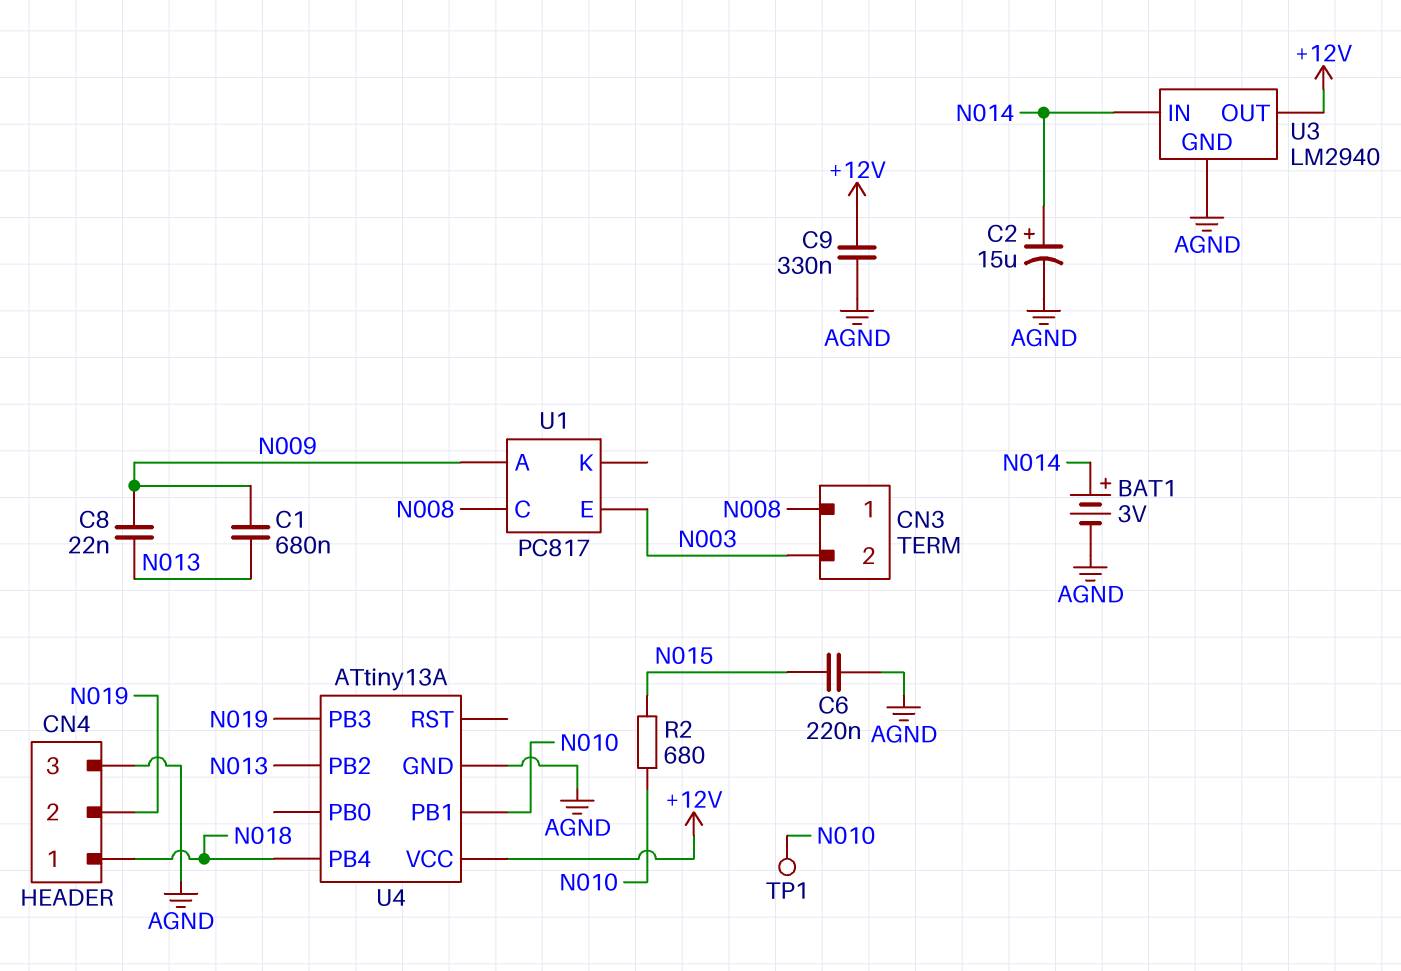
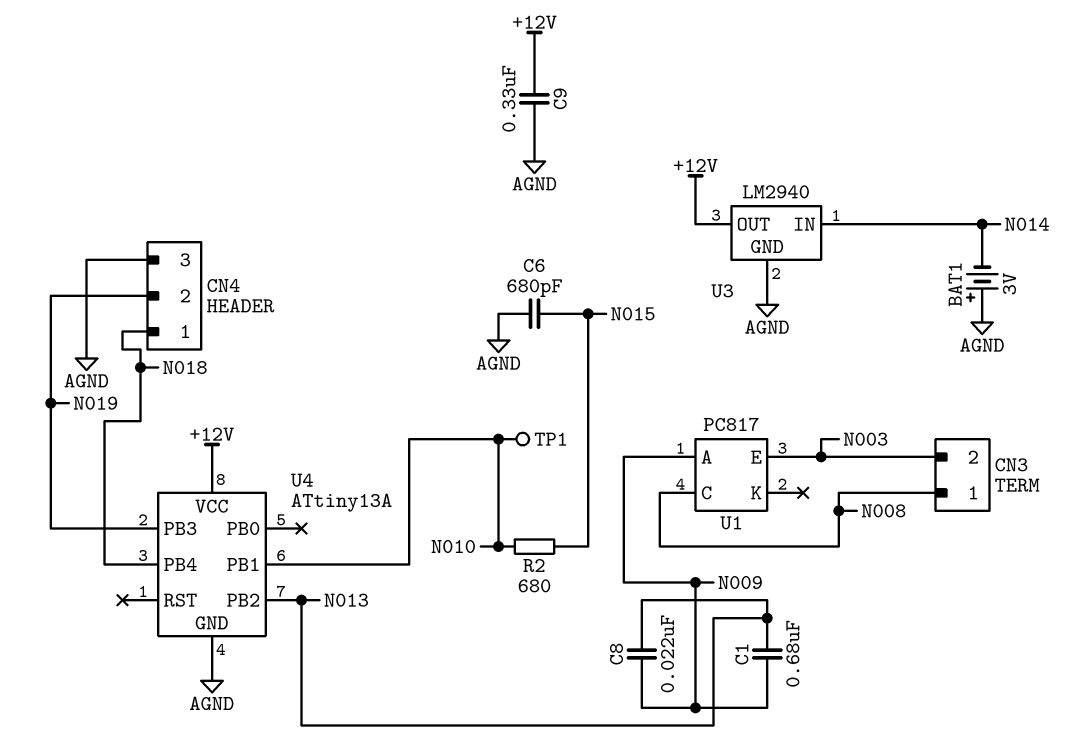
BAT1: 3V (plus N014, minus AGND) -> 3V (plus AGND, minus N014)
C2: 15uF (plus N014, minus AGND) -> none
C6: 220nF (AGND, N015) -> 680pF (AGND, N015)

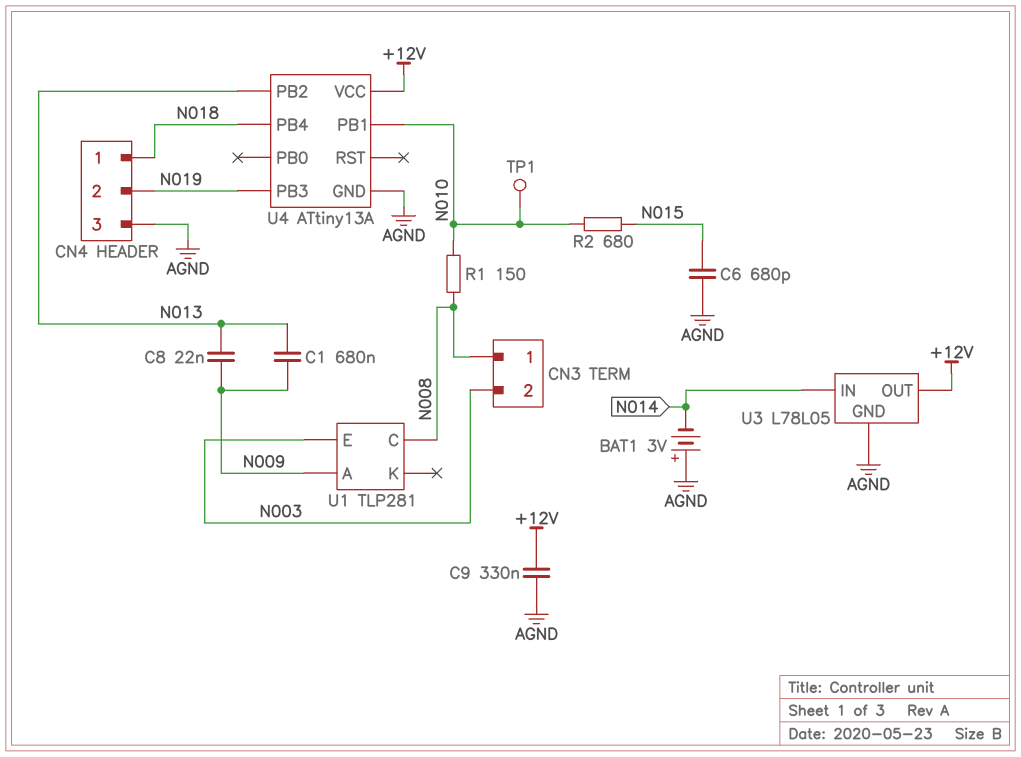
R1: none -> 150 (N008, N010)
U1: PC817 -> TLP281
U3: LM2940 -> L78L05

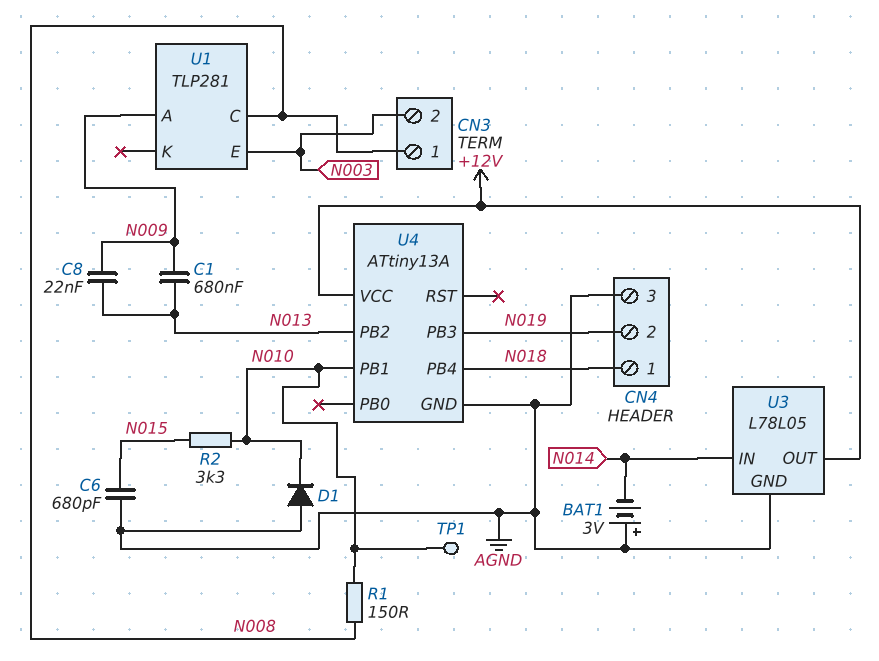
C9: 330nF (+12V, AGND) -> none
D1: none -> diode (A AGND, K N010)
R2: 680 (N010, N015) -> 3.3k (N010, N015)

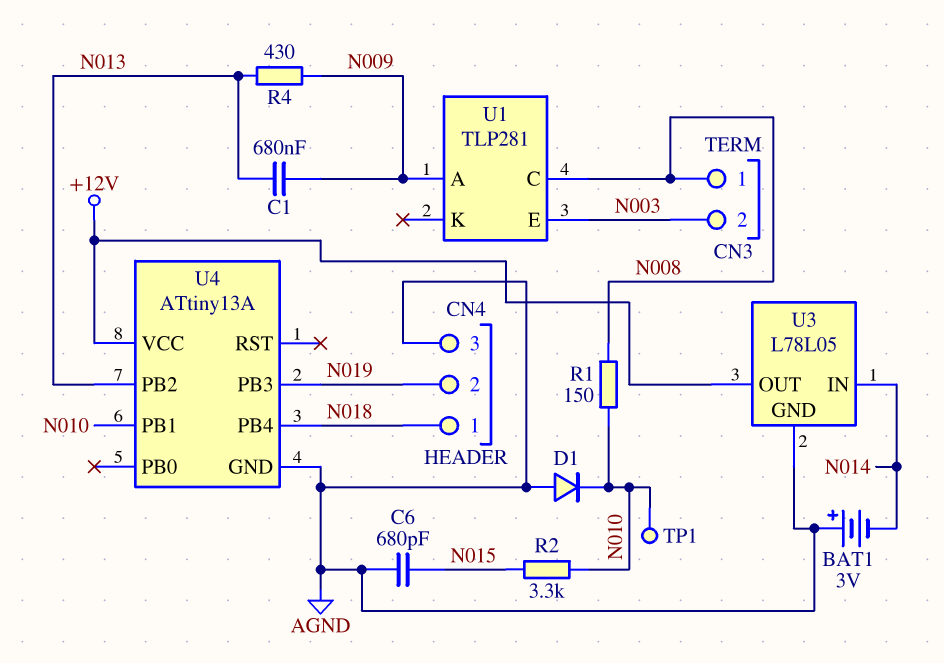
C8: 22nF (N009, N013) -> none
R4: none -> 430 (N009, N013)

